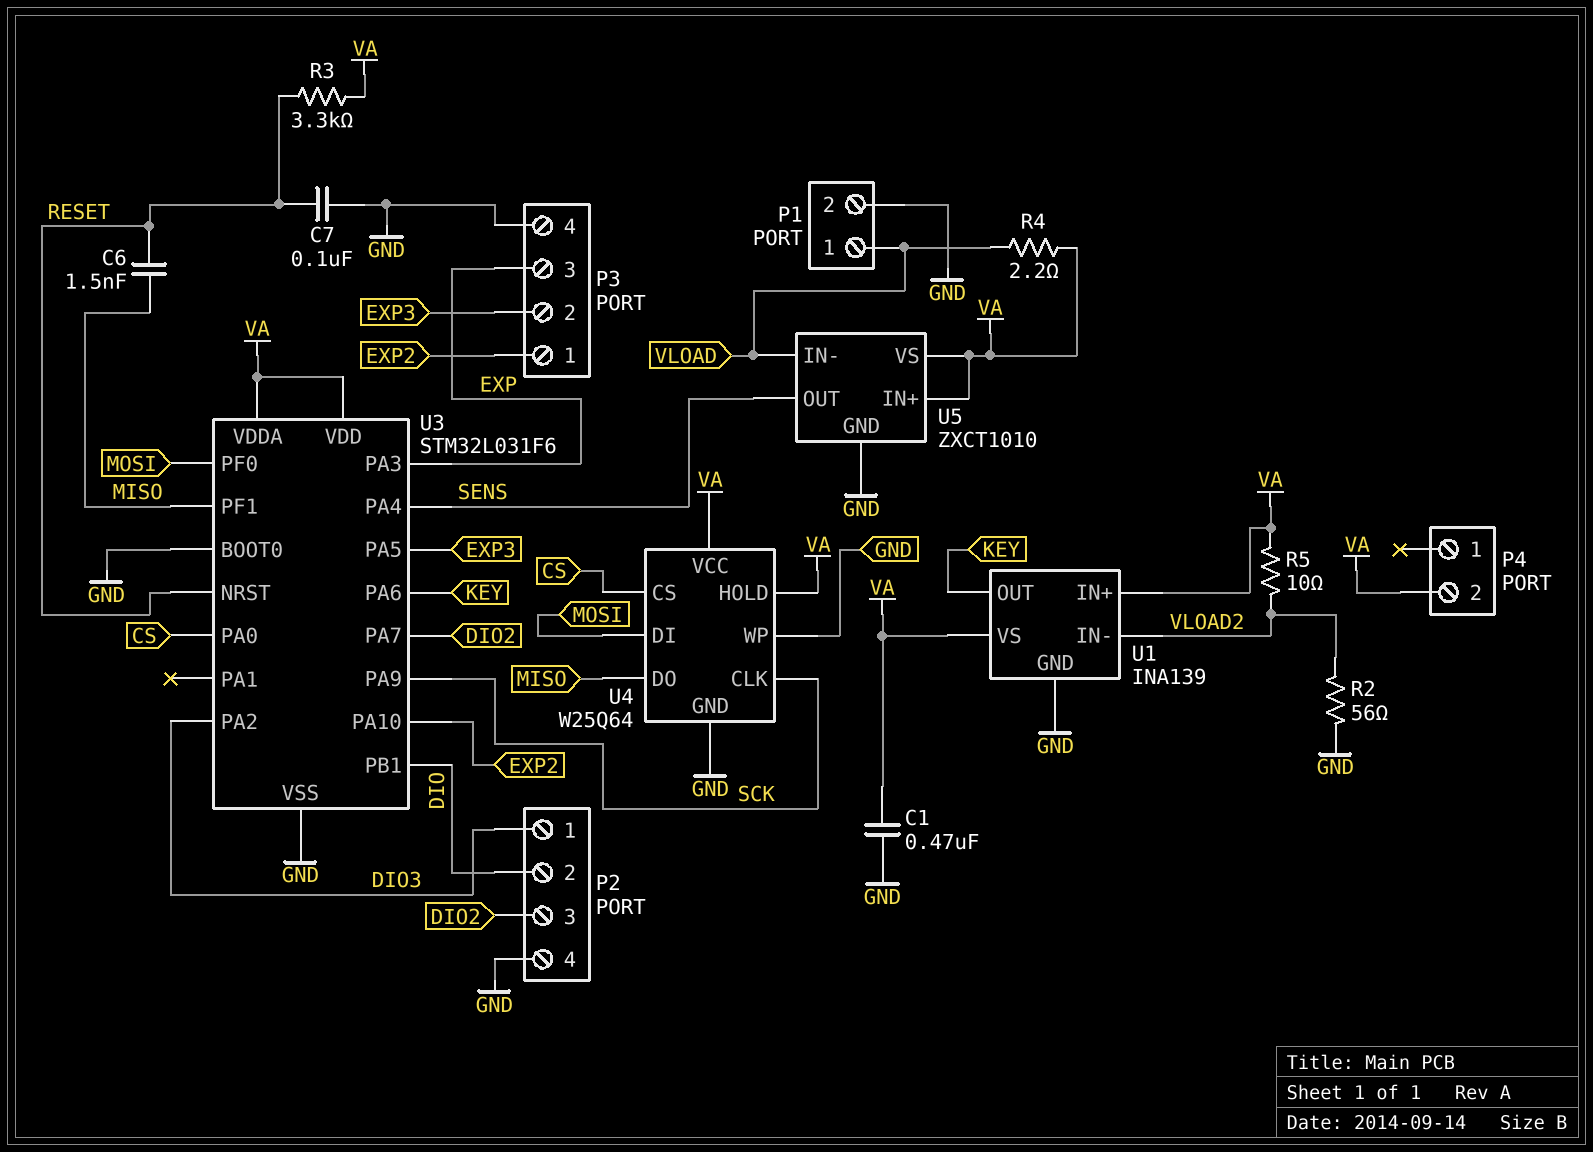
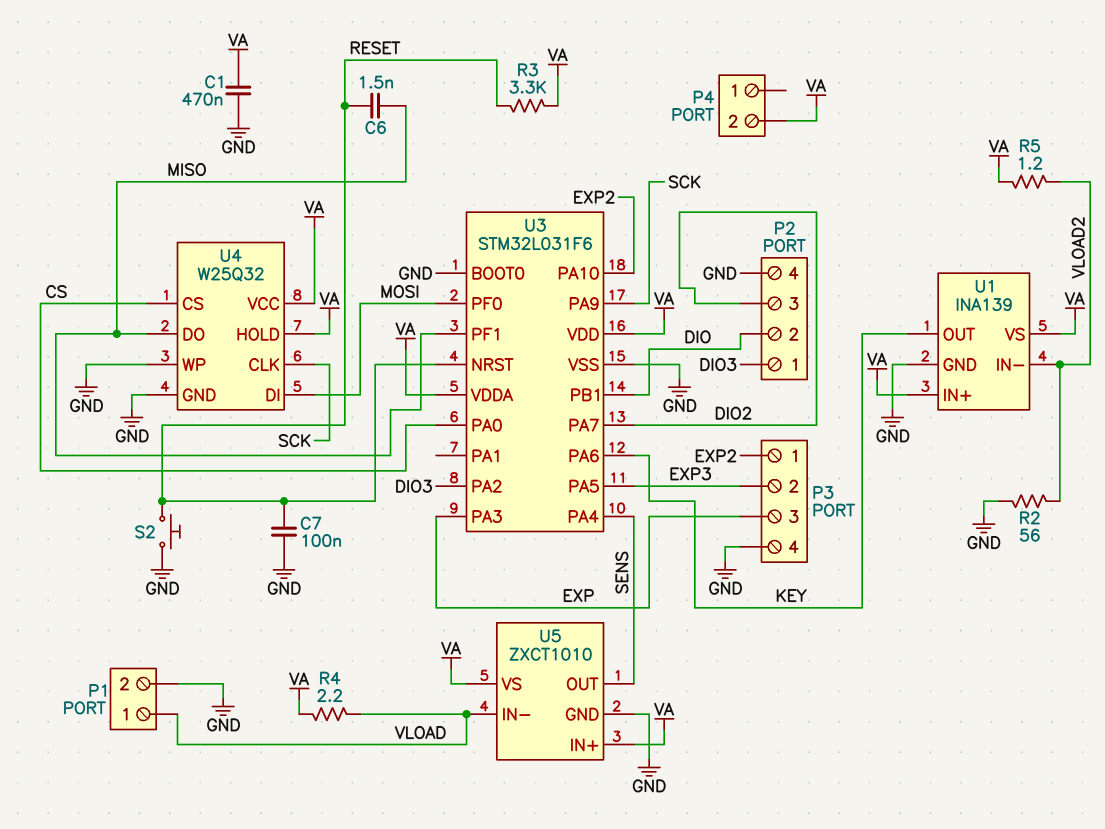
R5: 10 (VA, VLOAD2) -> 1.2 (VA, VLOAD2)
S2: none -> button (GND, RESET)
U4: W25Q64 -> W25Q32

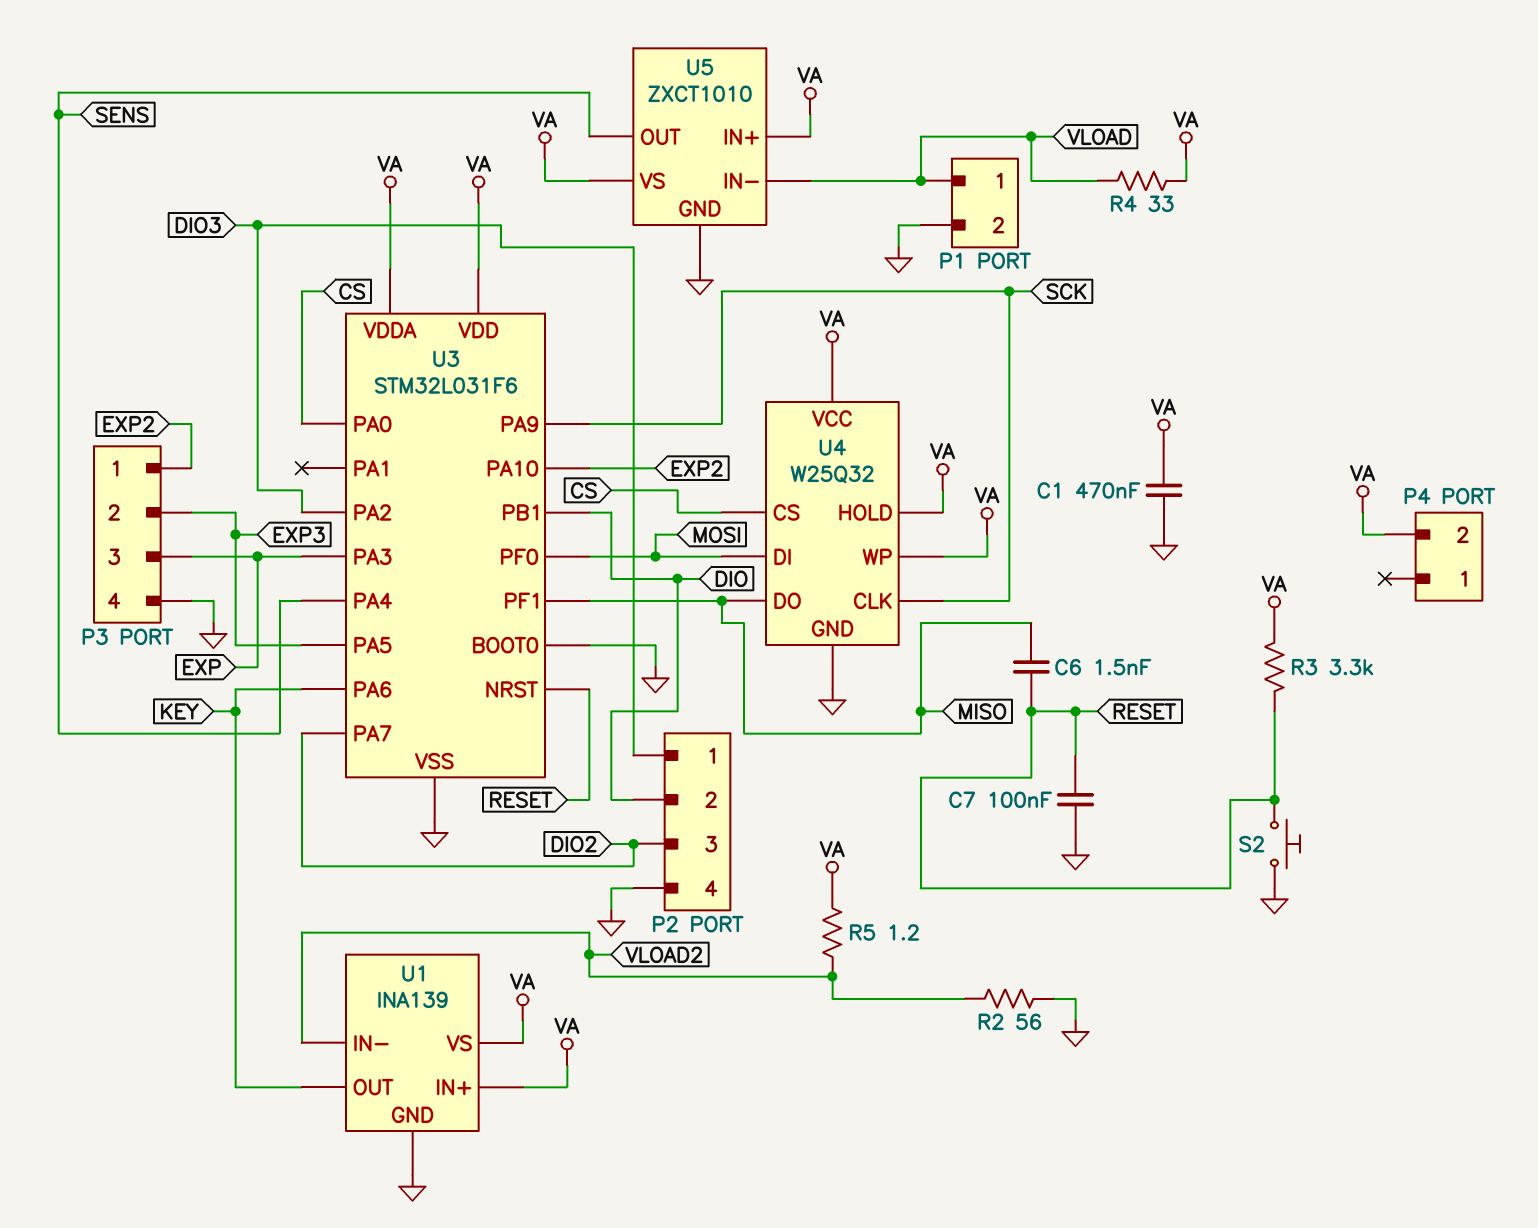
R4: 2.2 (VA, VLOAD) -> 33 (VA, VLOAD)
U4 pin WP: GND -> VA

